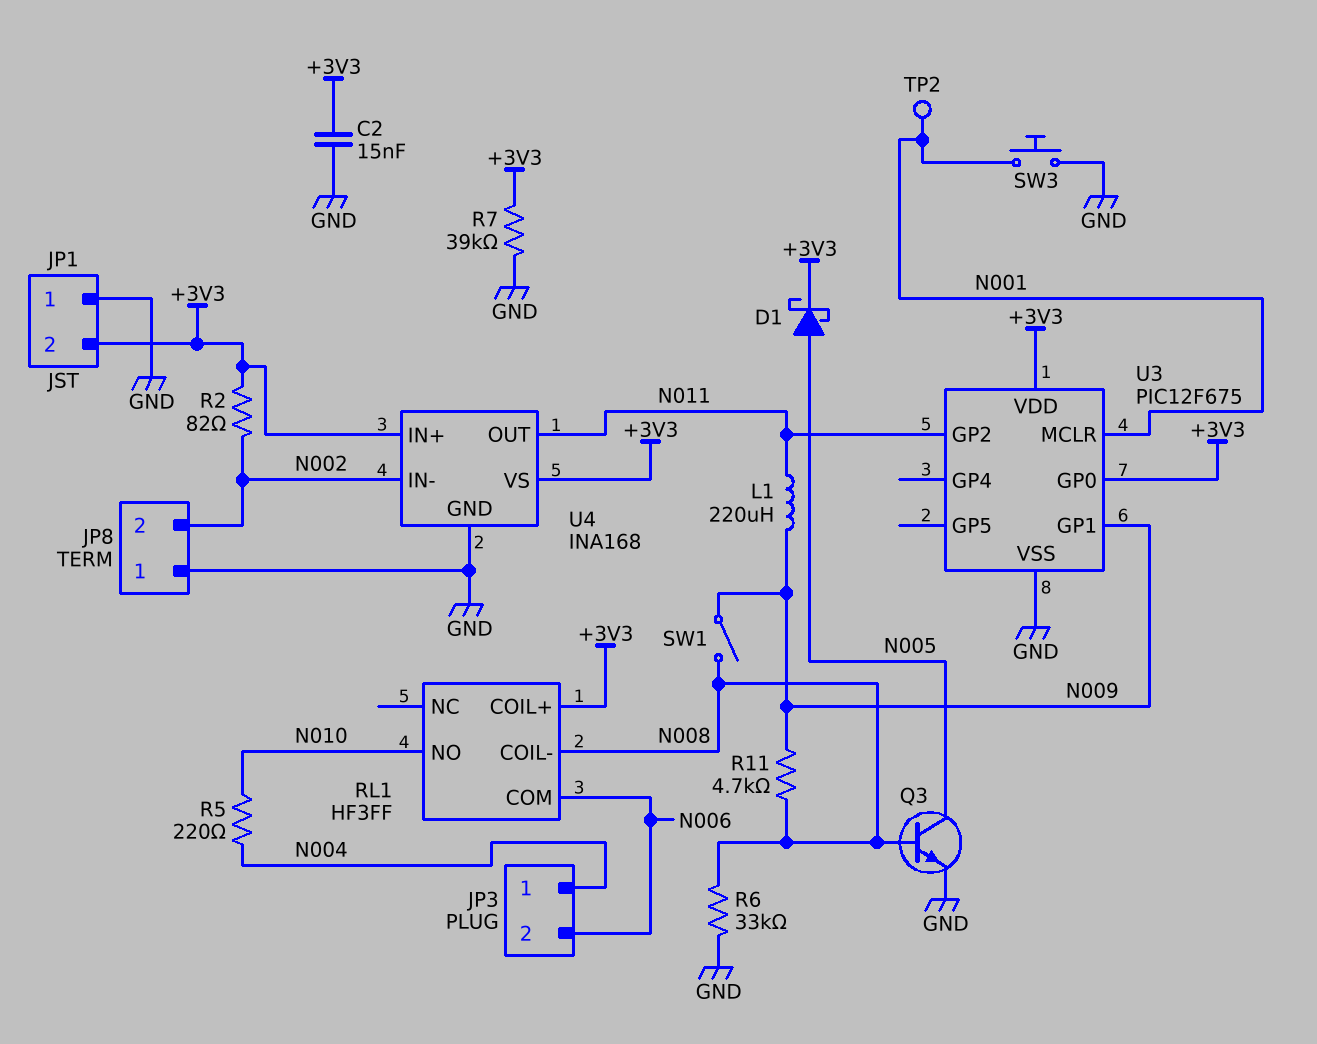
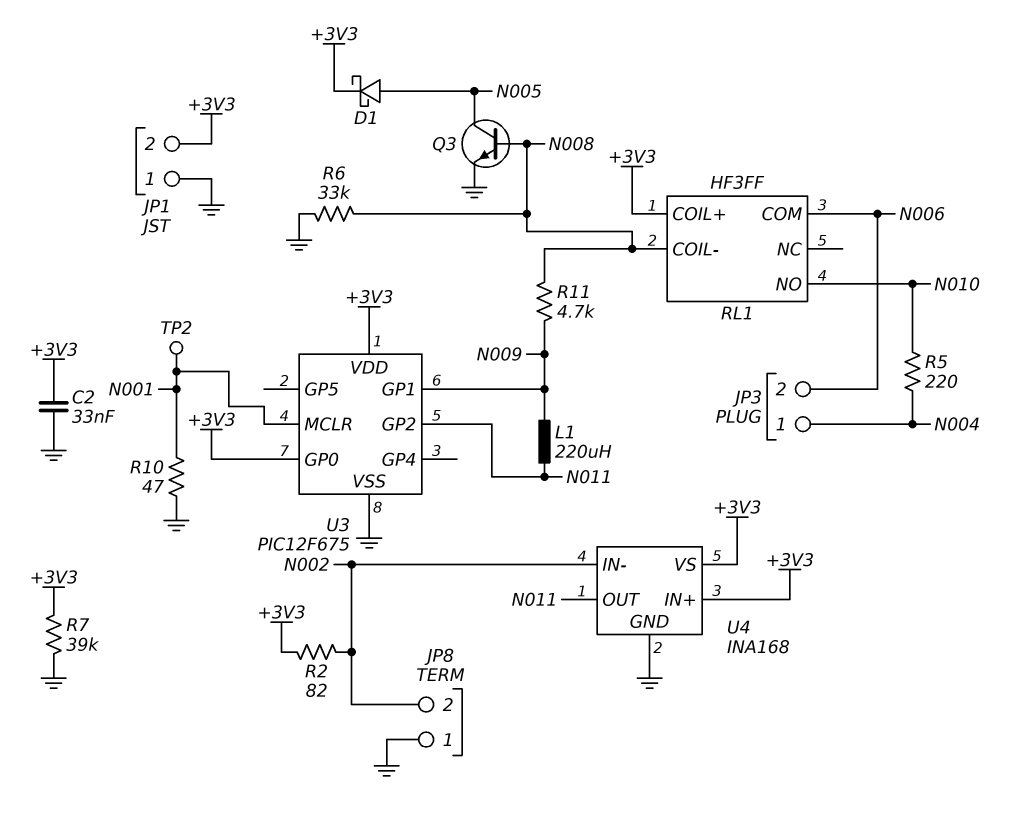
C2: 15nF (+3V3, GND) -> 33nF (+3V3, GND)
R10: none -> 47 (GND, N001)
SW1: switch (N008, N009) -> none
SW3: button (GND, N001) -> none

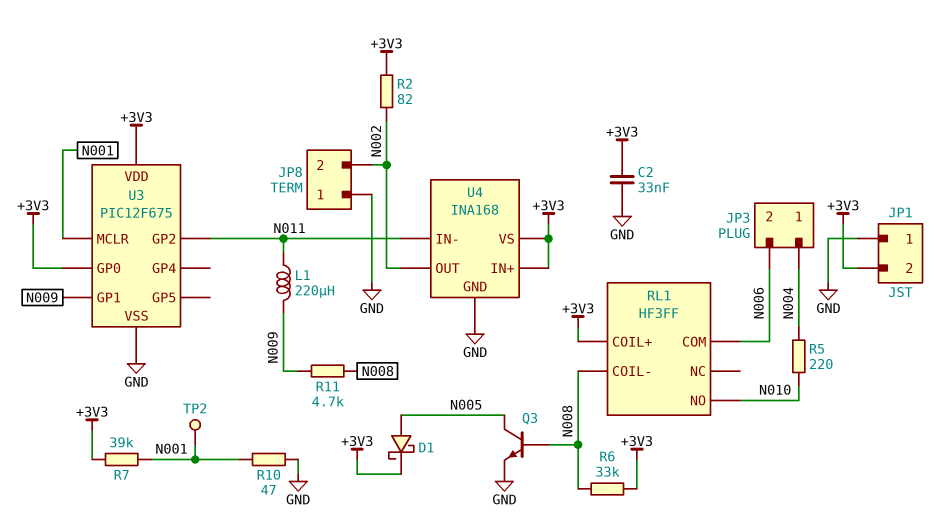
R6: 33k (GND, N008) -> 33k (+3V3, N008)
R7: 39k (+3V3, GND) -> 39k (+3V3, N001)
U4 pin IN-: N002 -> N011
U4 pin OUT: N011 -> N002

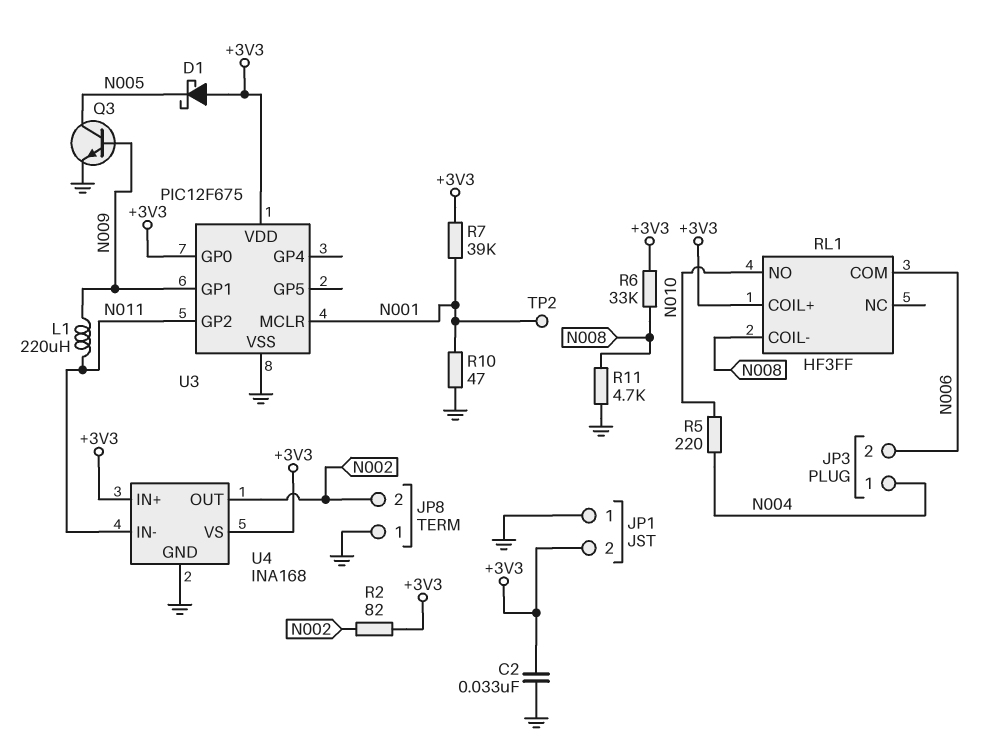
D1: schottky (A N005, K +3V3) -> schottky (A +3V3, K N005)
Q3: NPN (B N008, C N005, E GND) -> NPN (B N009, C N005, E GND)
R11: 4.7k (N008, N009) -> 4.7k (GND, N008)

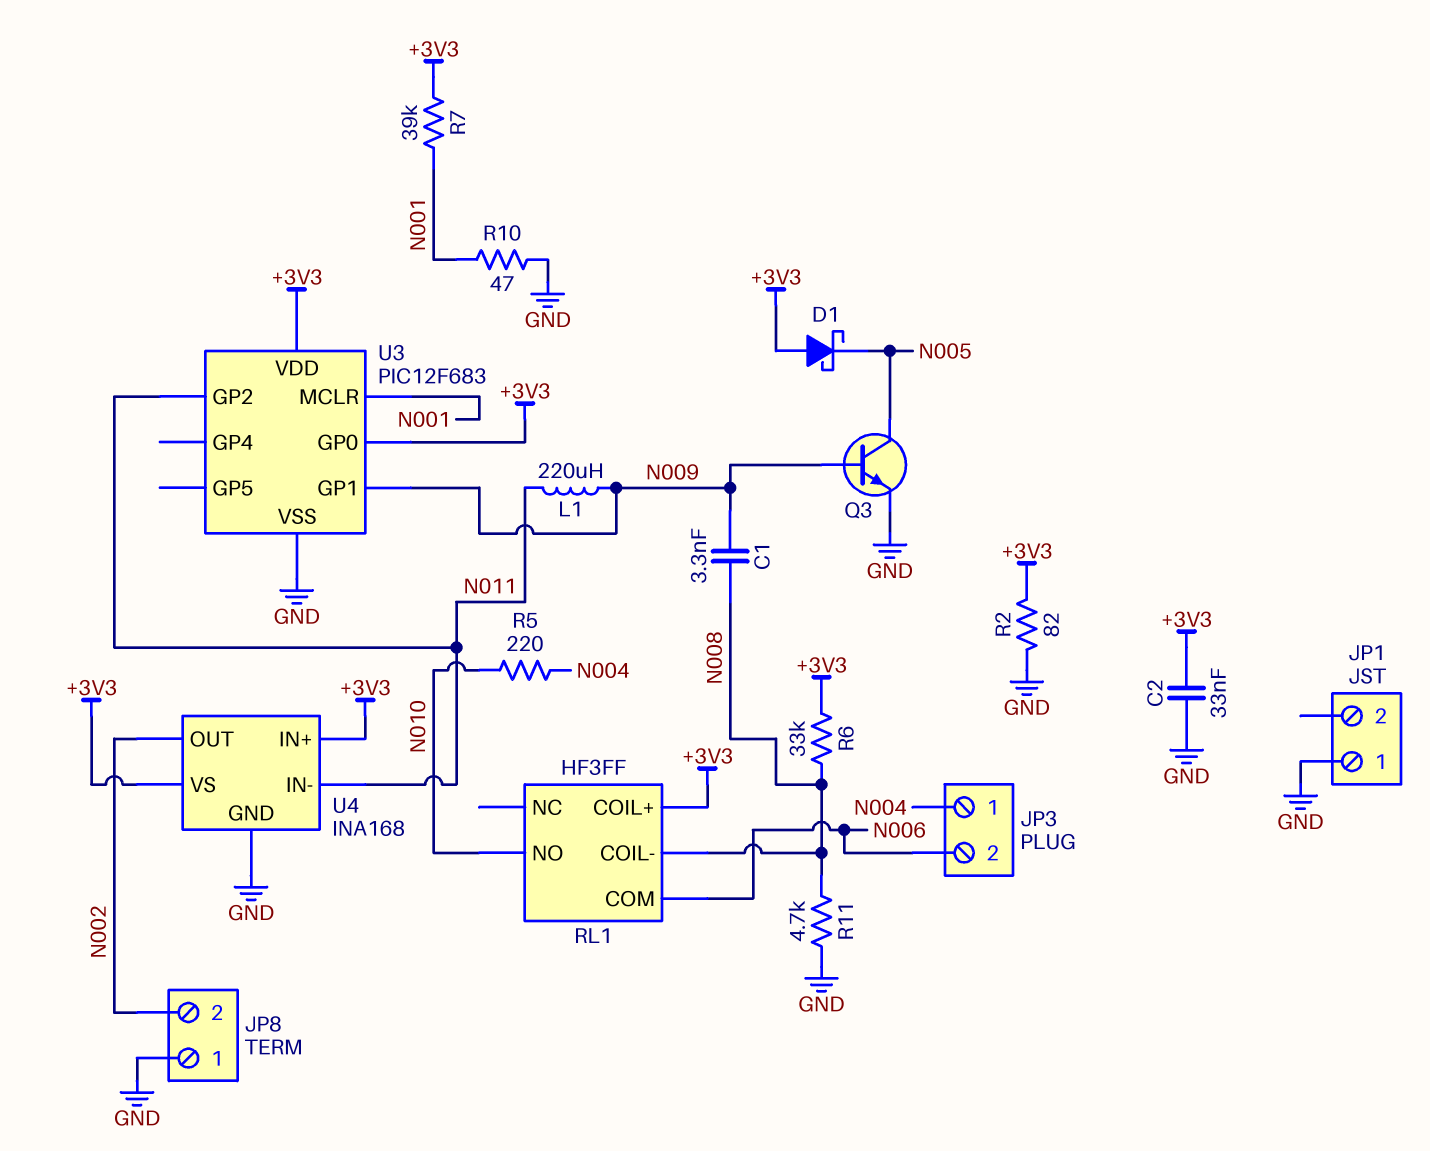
C1: none -> 3.3nF (N008, N009)
JP1 pin 2: +3V3 -> none
R2: 82 (+3V3, N002) -> 82 (+3V3, GND)
TP2: test point (N001) -> none
U3: PIC12F675 -> PIC12F683

